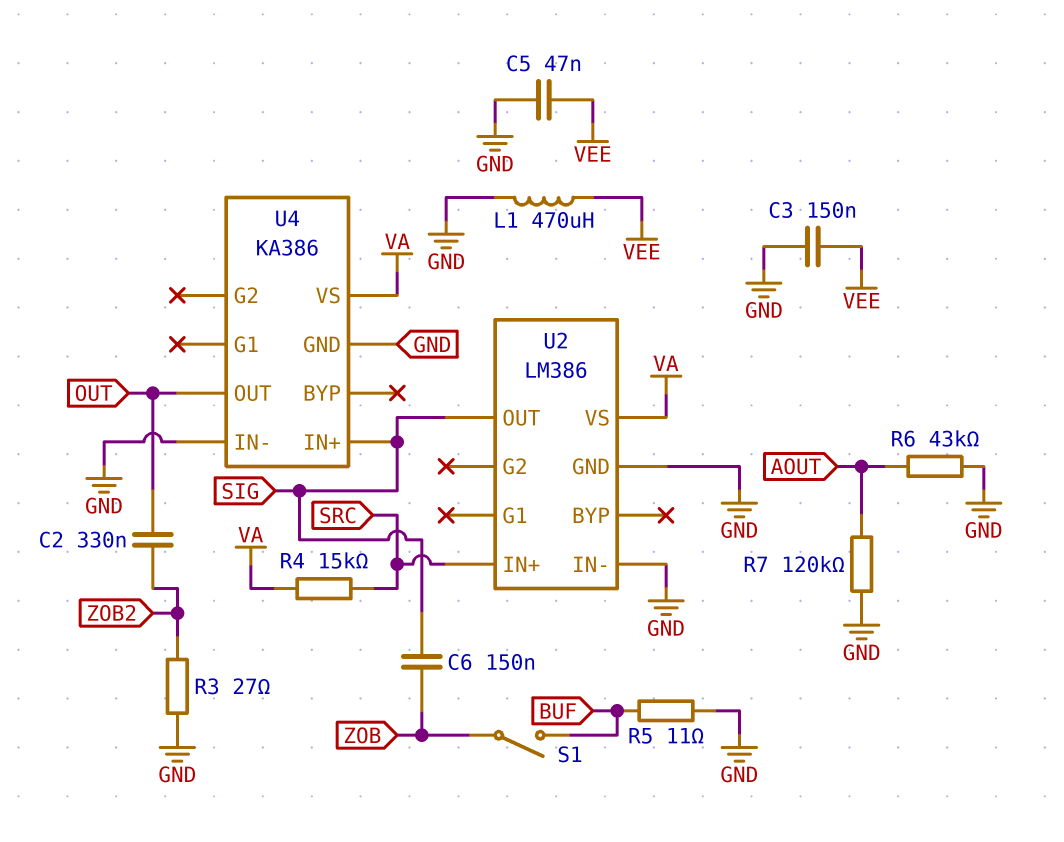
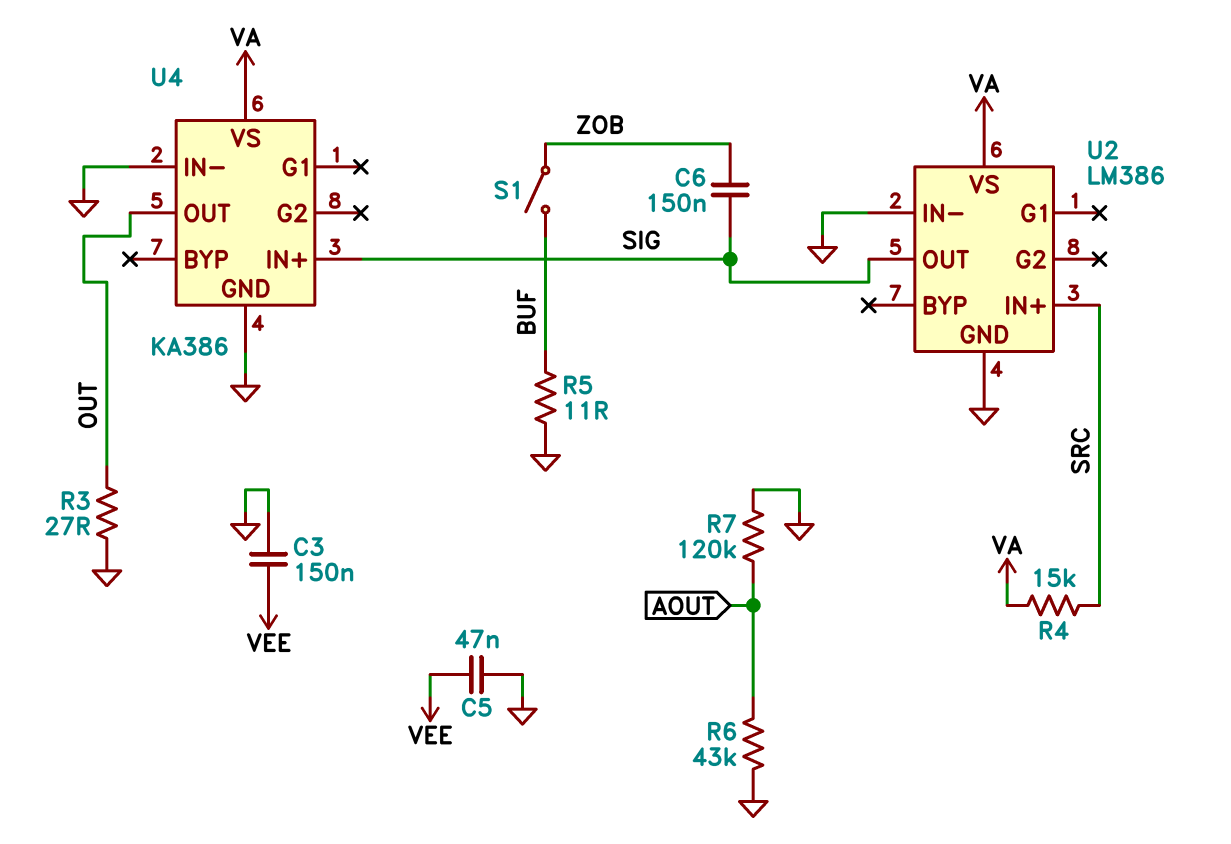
C2: 330nF (OUT, ZOB2) -> none
L1: 470uH (GND, VEE) -> none
R3: 27 (GND, ZOB2) -> 27 (GND, OUT)

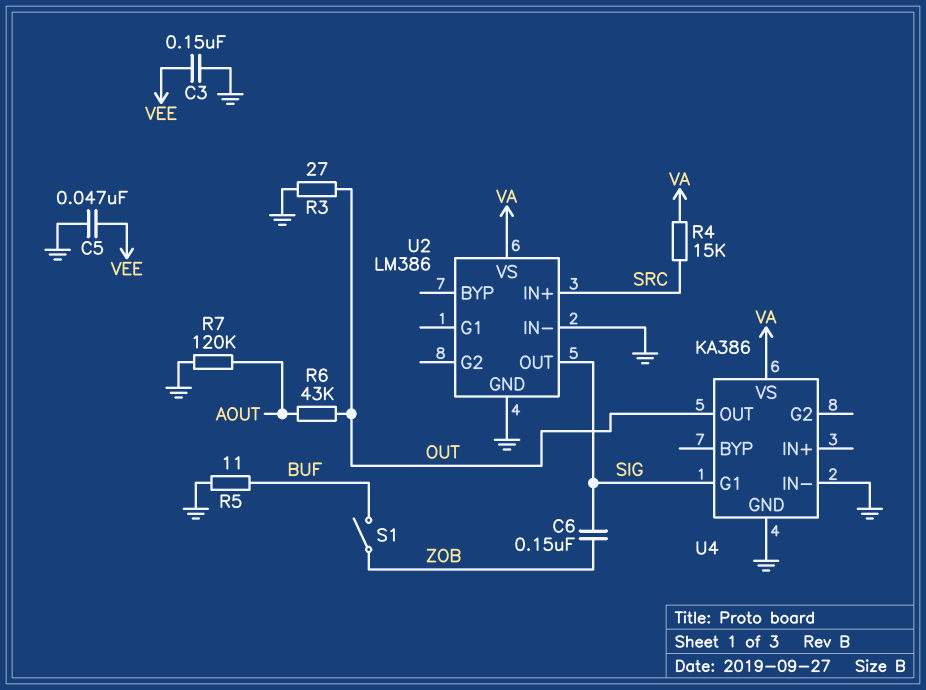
R6: 43k (AOUT, GND) -> 43k (AOUT, OUT)
U4 pin G1: none -> SIG
U4 pin IN+: SIG -> none

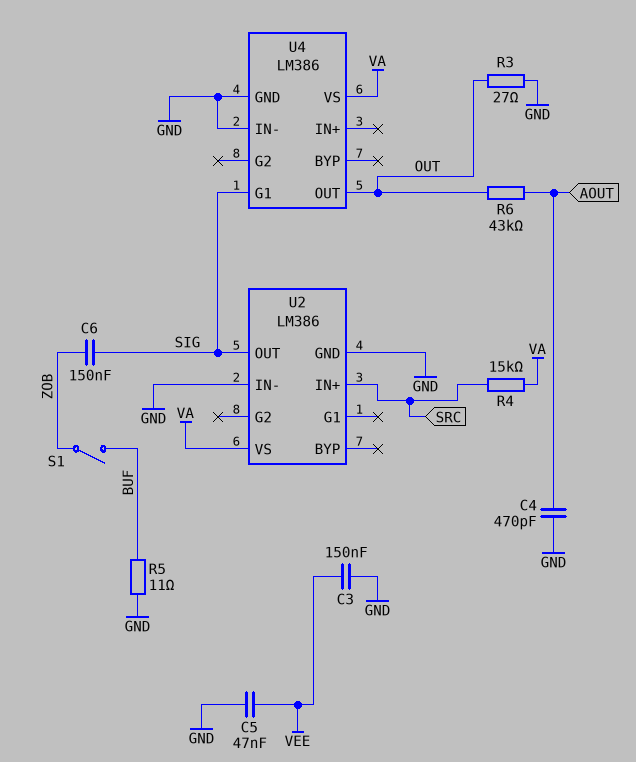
C4: none -> 470pF (AOUT, GND)
R7: 120k (AOUT, GND) -> none
U4: KA386 -> LM386

